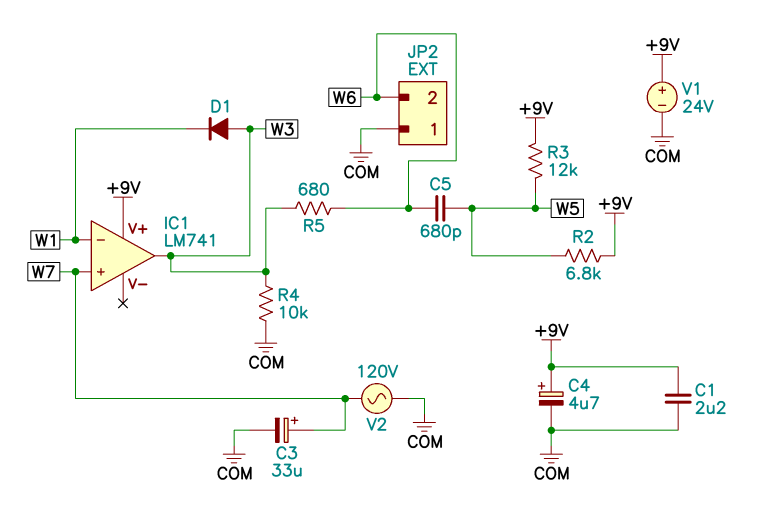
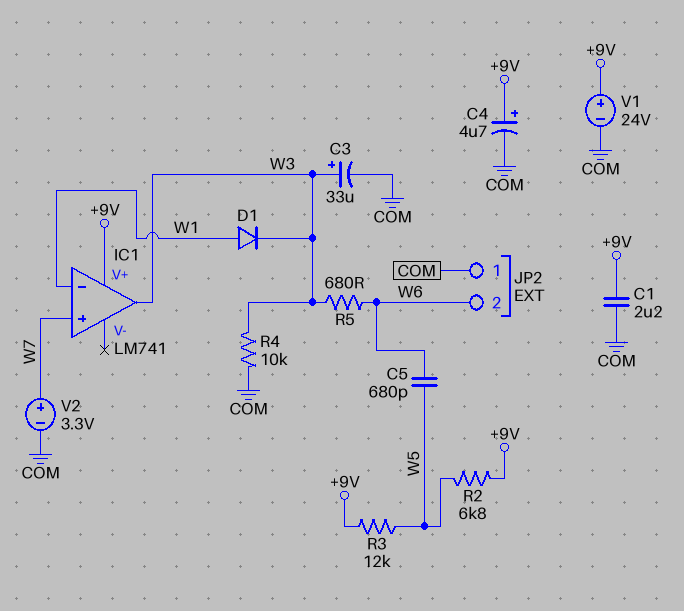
C3: 33uF (plus W7, minus COM) -> 33uF (plus W3, minus COM)
D1: diode (A W3, K W1) -> diode (A W1, K W3)
V2: AC 120V (COM, W7) -> 3.3V (plus W7, minus COM)

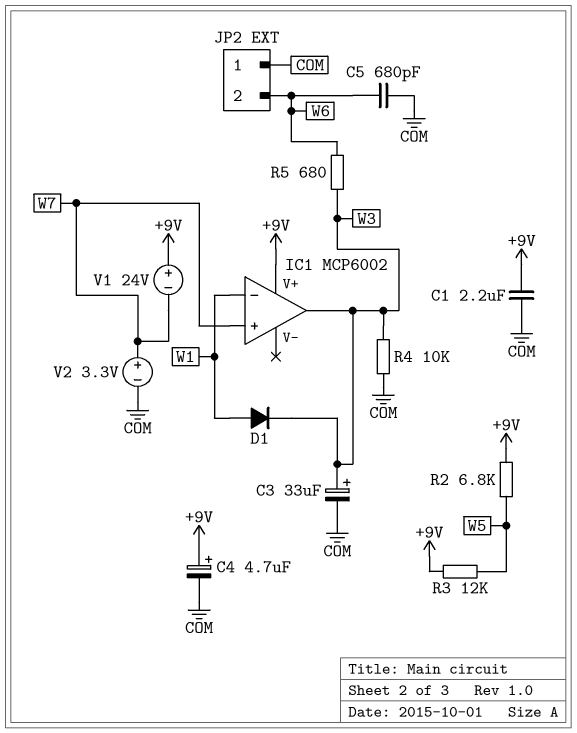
C5: 680pF (W5, W6) -> 680pF (COM, W6)
IC1: LM741 -> MCP6002
V1: 24V (plus +9V, minus COM) -> 24V (plus +9V, minus W7)

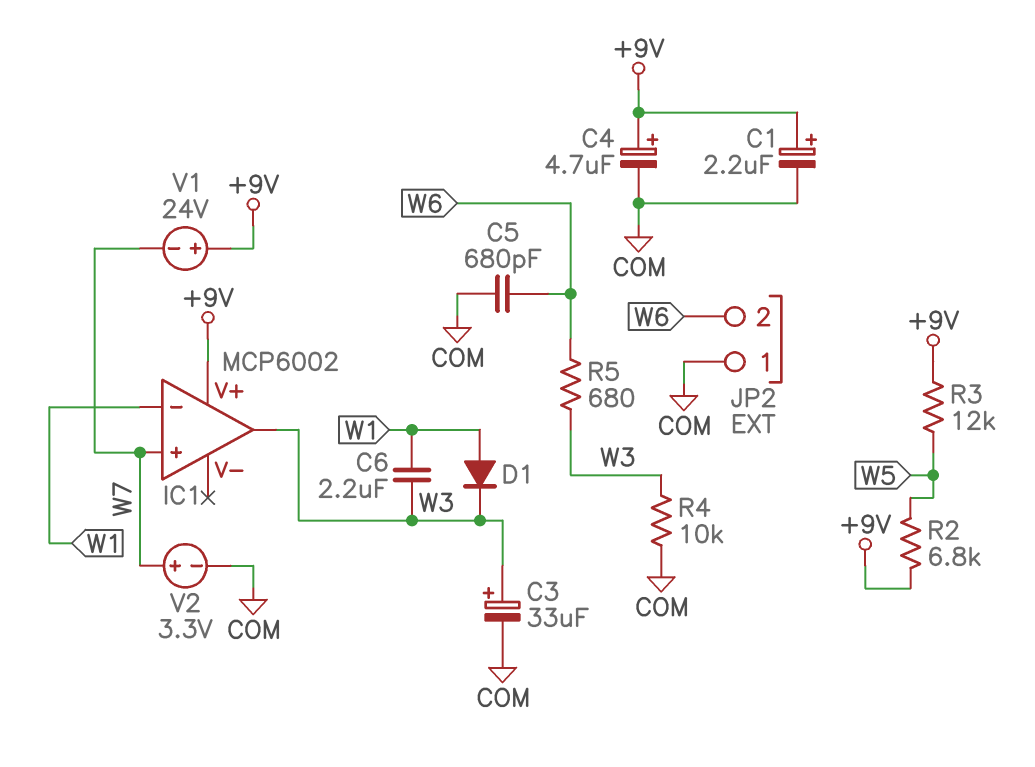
C1: 2.2uF (+9V, COM) -> 2.2uF (plus +9V, minus COM)
C6: none -> 2.2uF (W1, W3)

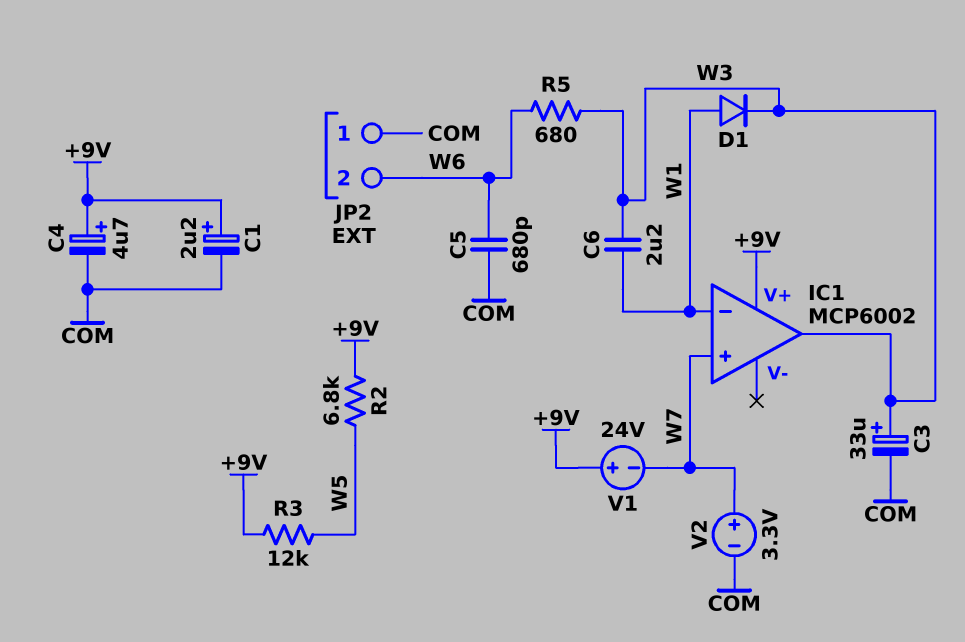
R4: 10k (COM, W3) -> none

